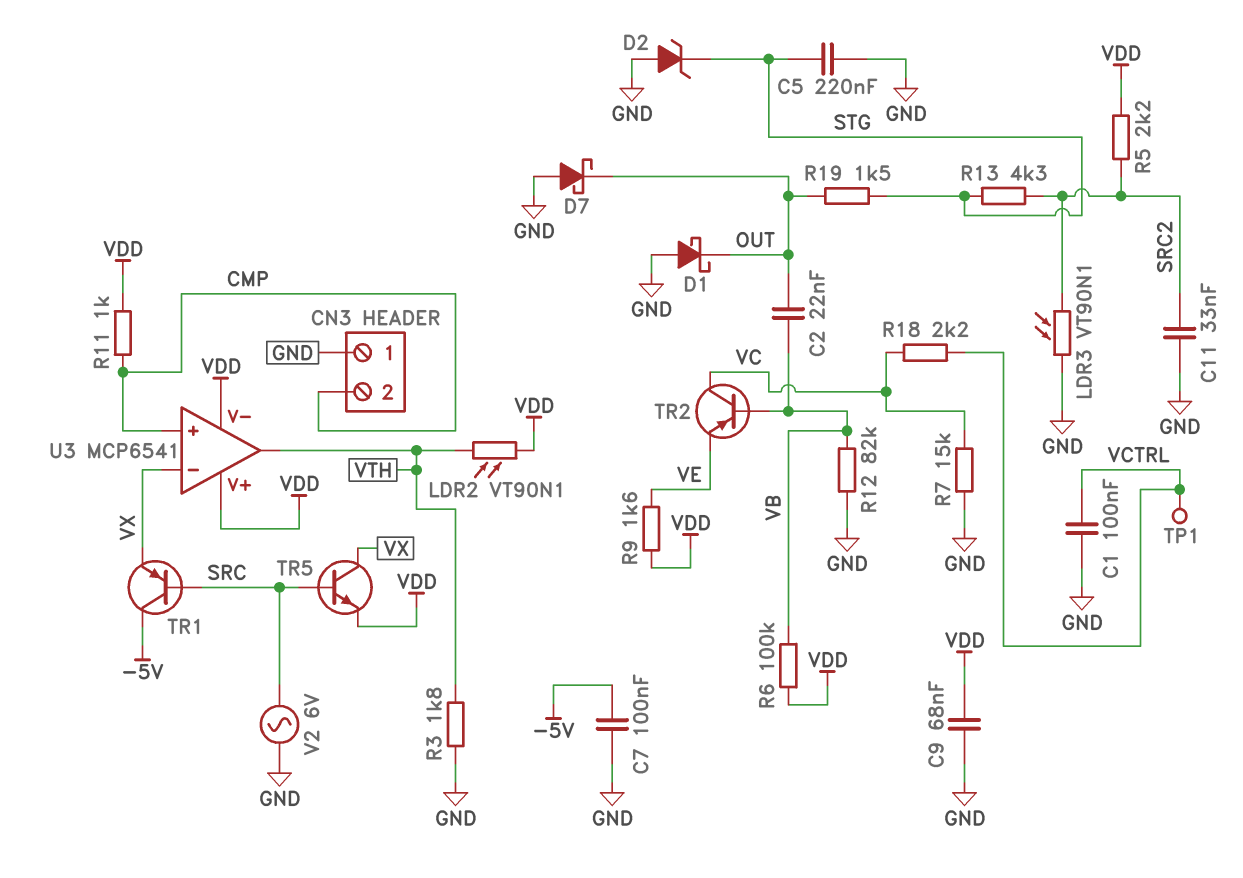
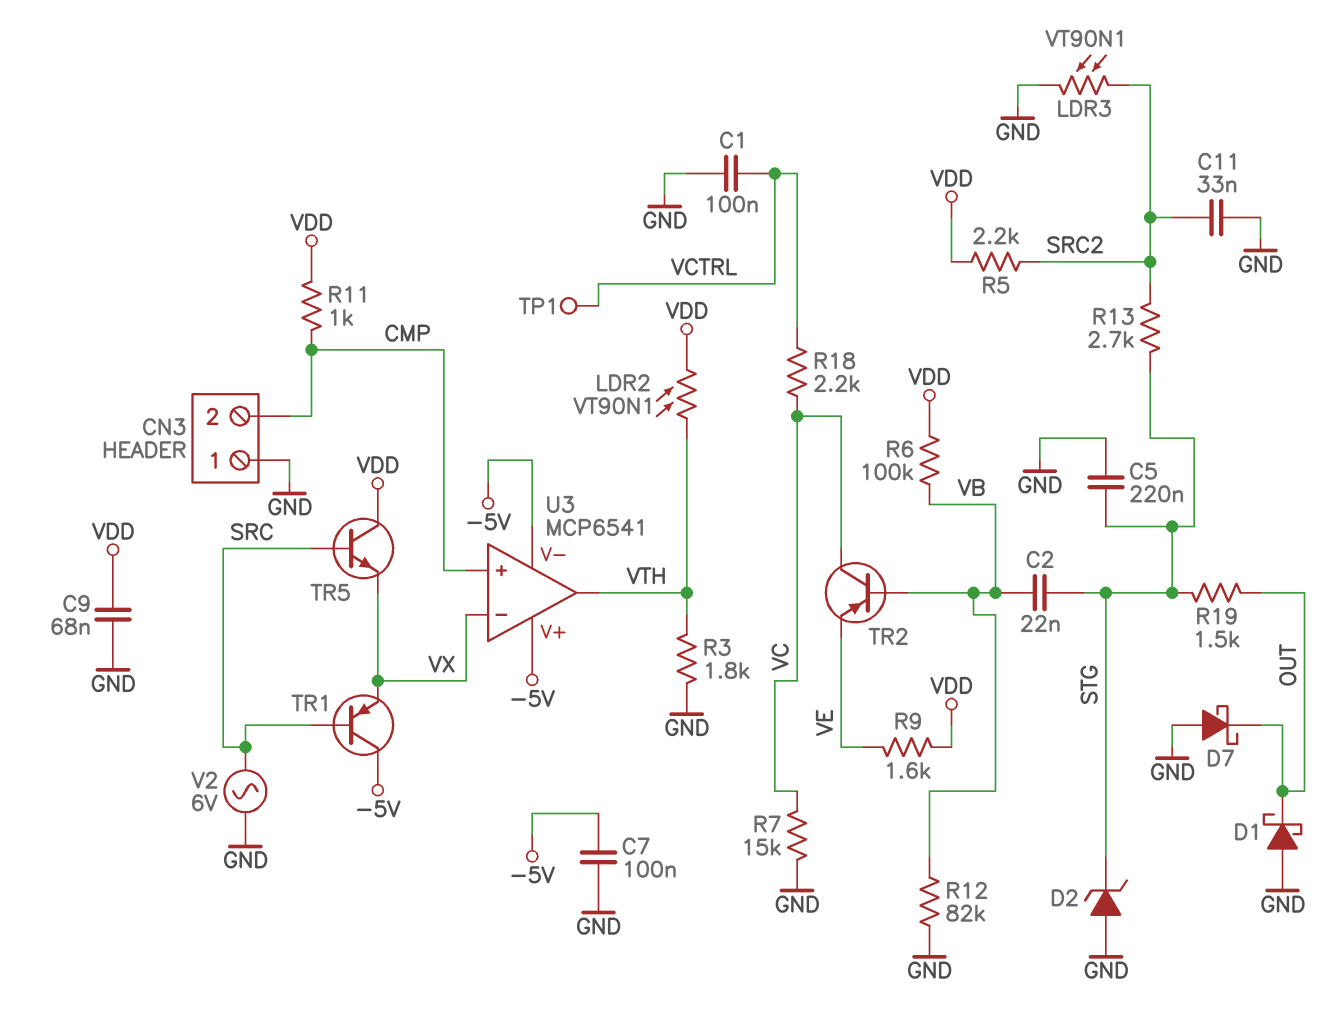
C2: 22nF (OUT, VB) -> 22nF (STG, VB)
R13: 4.3k (SRC2, STG) -> 2.7k (SRC2, STG)
TR5: NPN (B SRC, C VX, E VDD) -> NPN (B SRC, C VDD, E VX)
U3 pin V+: VDD -> -5V
U3 pin V-: VDD -> -5V

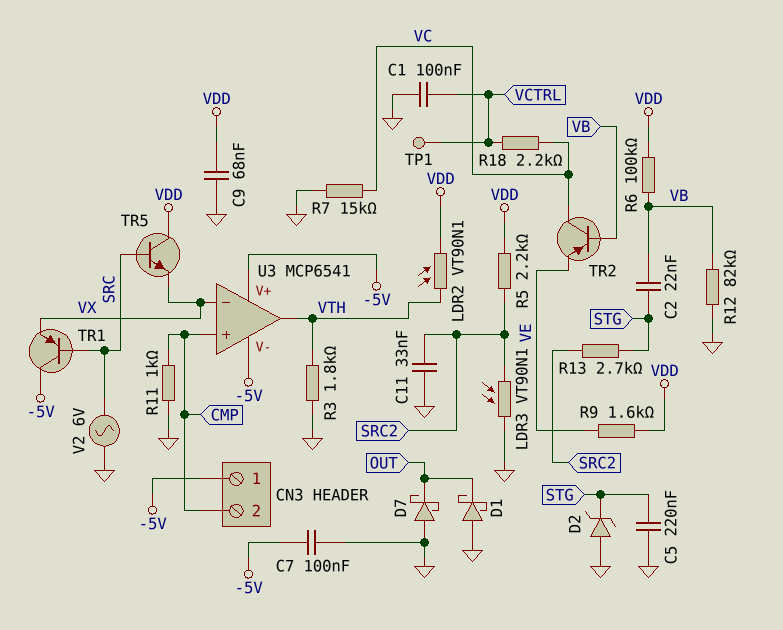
CN3 pin 1: GND -> -5V
R11: 1k (CMP, VDD) -> 1k (CMP, GND)
R19: 1.5k (OUT, STG) -> none

